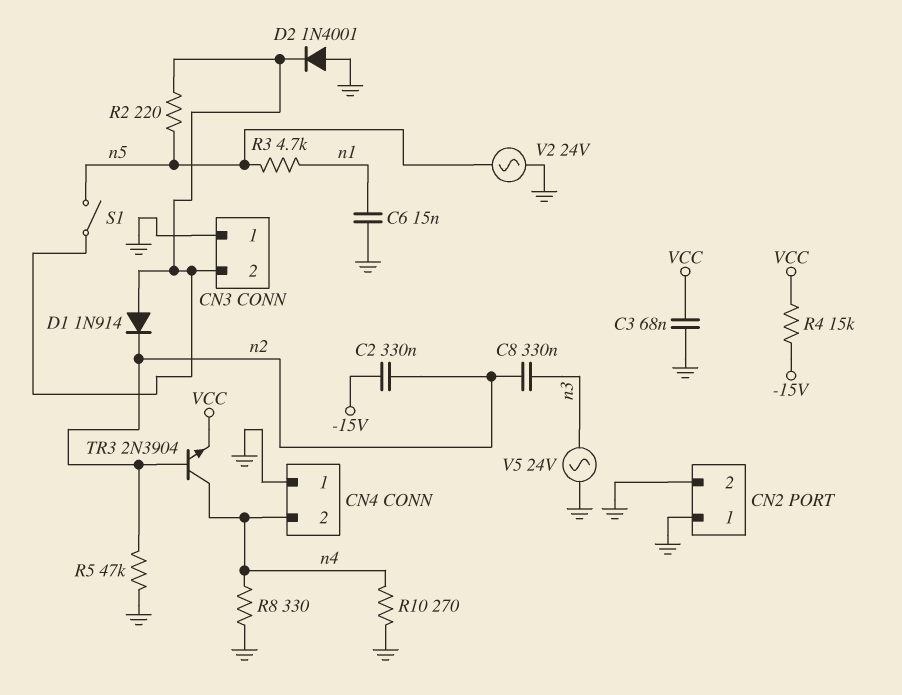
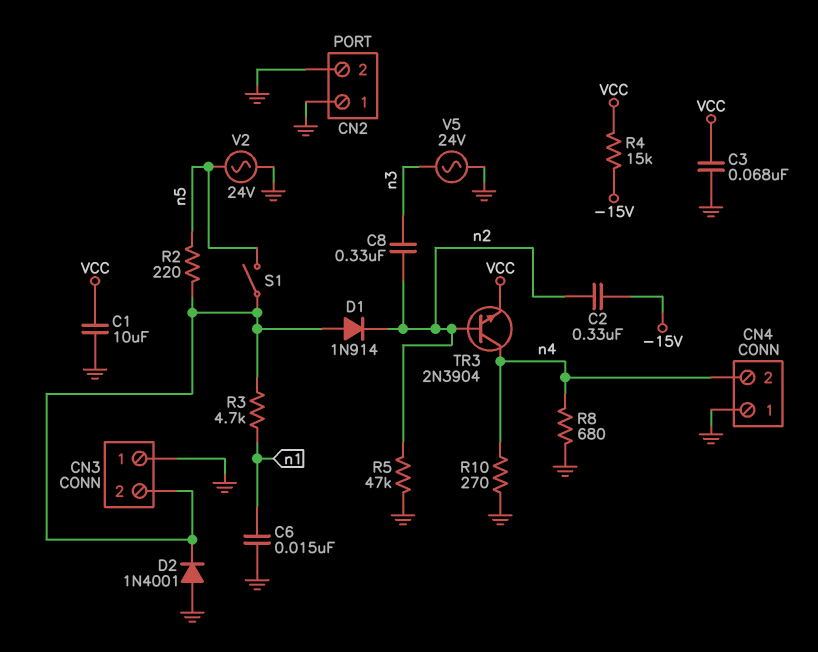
C1: none -> 10uF (GND, VCC)
R3: 4.7k (n1, n5) -> 4.7k (CN3/2, n1)
R8: 330 (GND, n4) -> 680 (GND, n4)

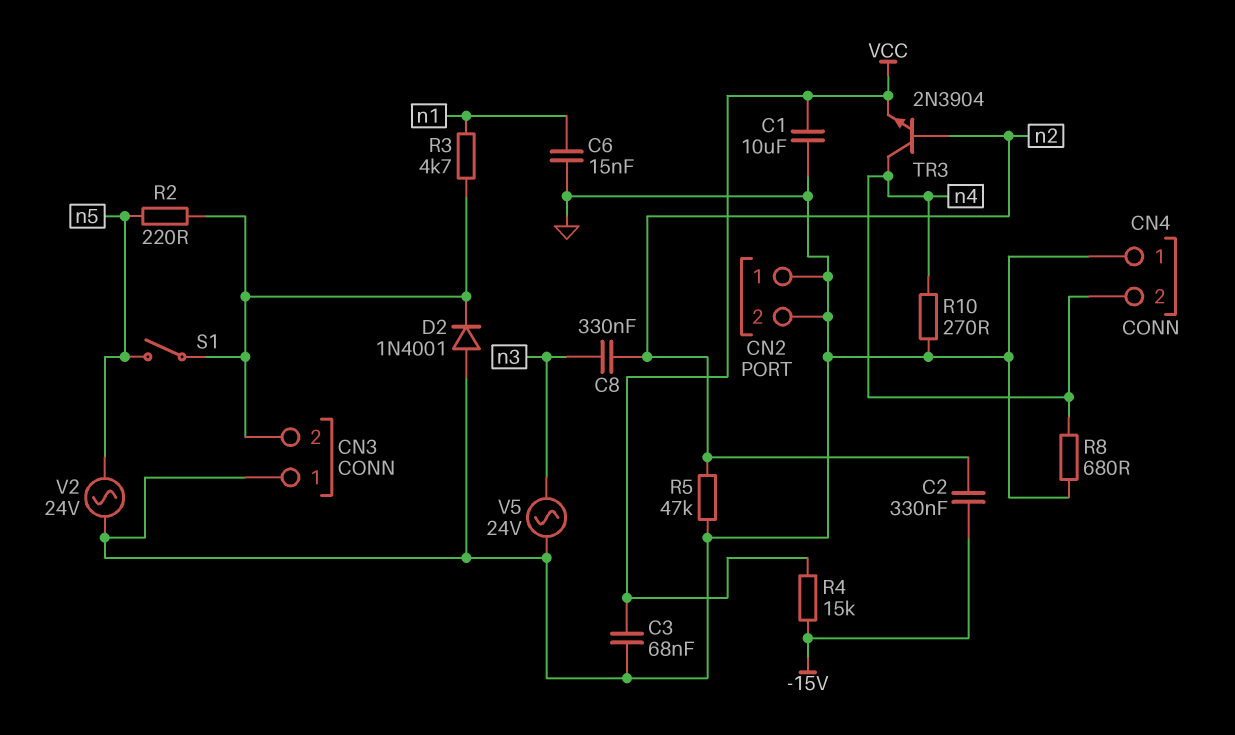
D1: diode 1N914 (A CN3/2, K n2) -> none

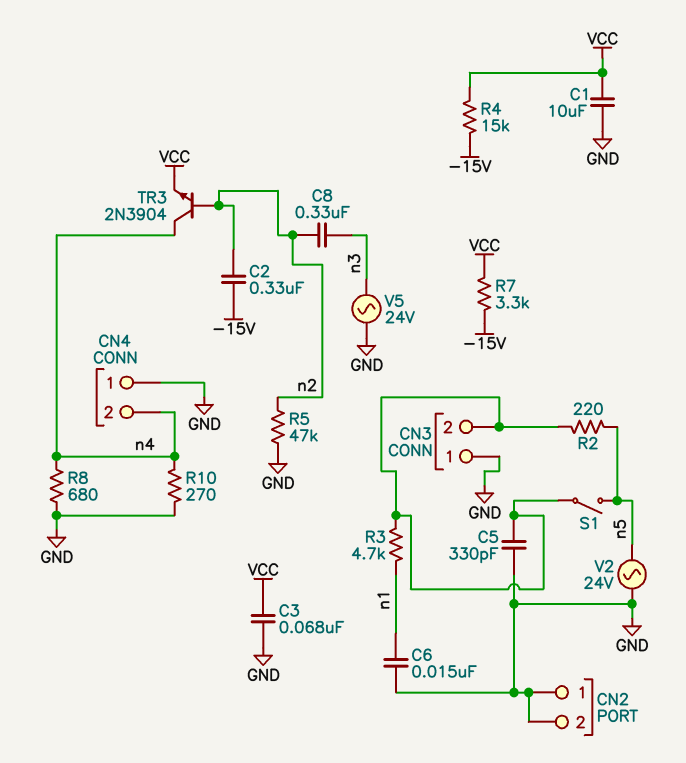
C5: none -> 330pF (CN3/2, GND)
D2: diode 1N4001 (A GND, K CN3/2) -> none
R7: none -> 3.3k (-15V, VCC)

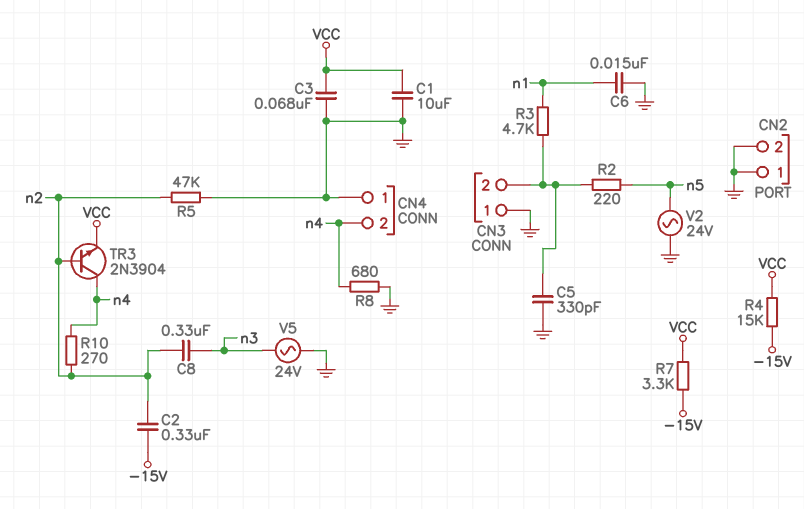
R10: 270 (GND, n4) -> 270 (n2, n4)
S1: switch (CN3/2, n5) -> none

